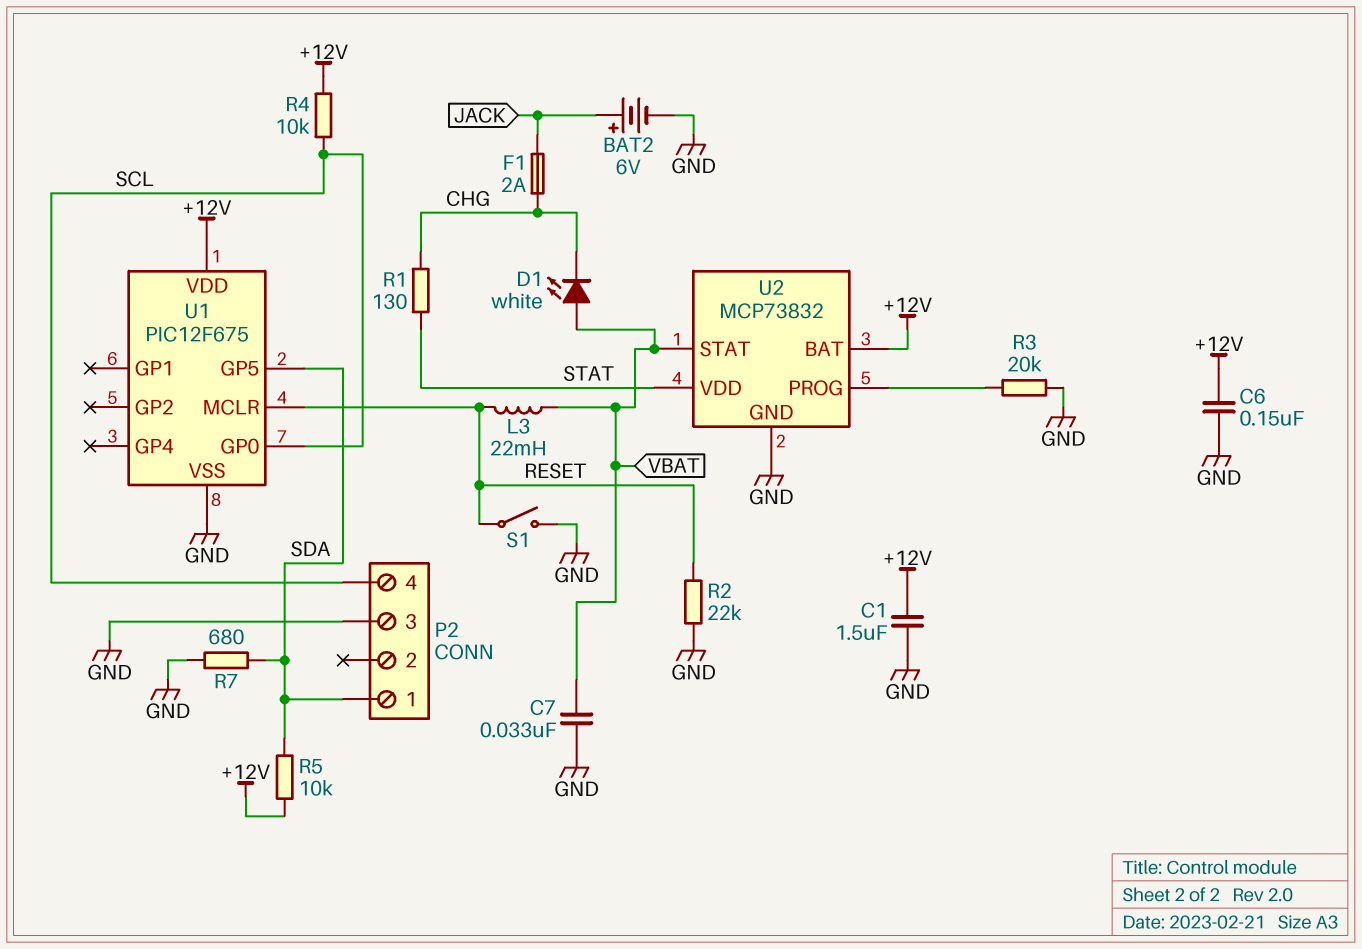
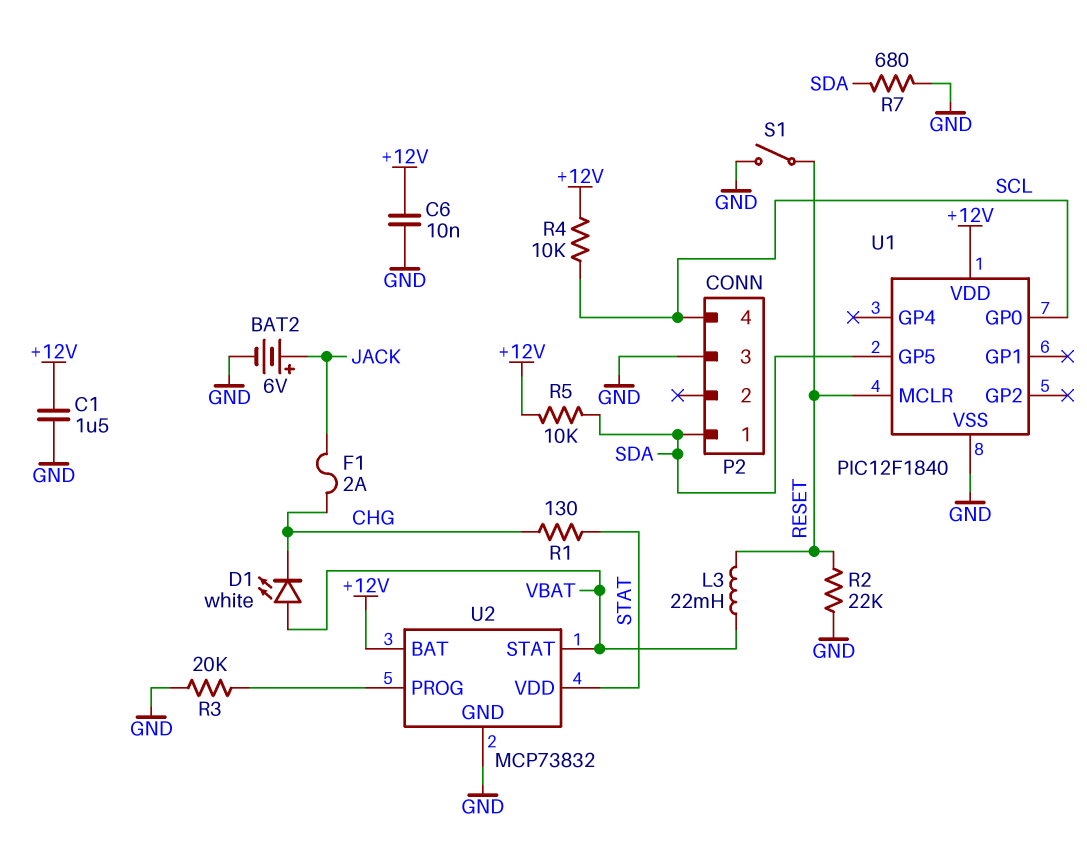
C6: 150nF (+12V, GND) -> 10nF (+12V, GND)
C7: 33nF (GND, VBAT) -> none
U1: PIC12F675 -> PIC12F1840

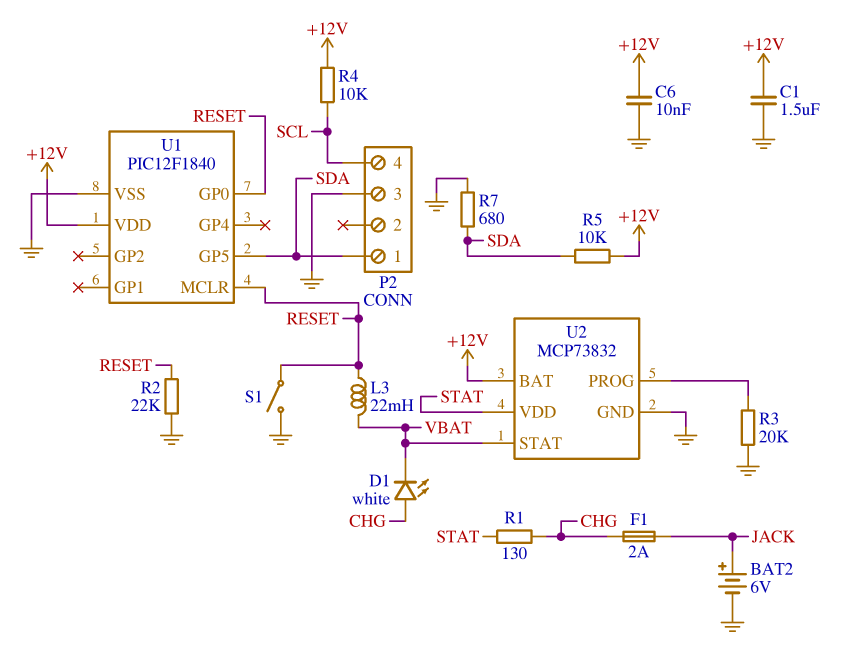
D1: LED white (A VBAT, K CHG) -> LED white (A CHG, K VBAT)
U1 pin GP0: SCL -> RESET

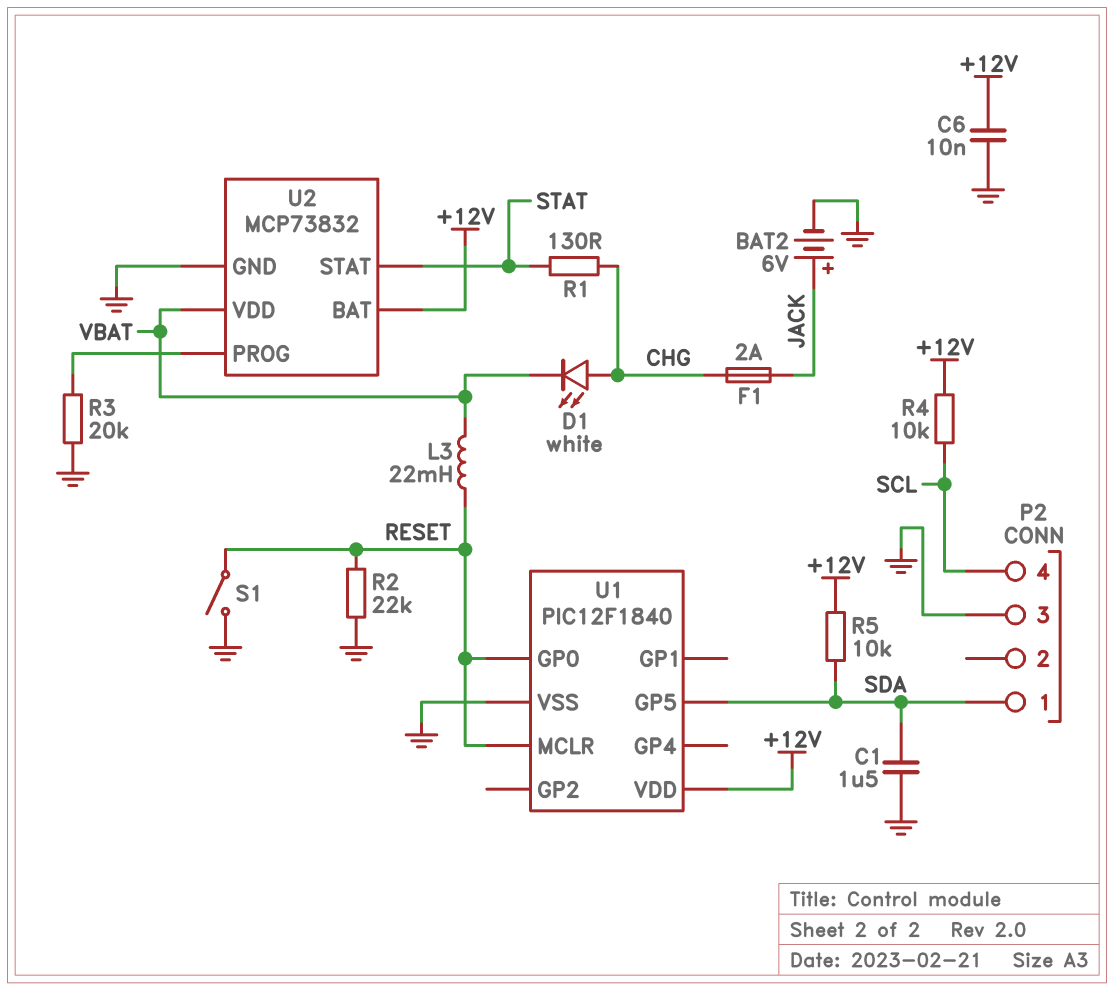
C1: 1.5uF (+12V, GND) -> 1.5uF (GND, SDA)
R7: 680 (GND, SDA) -> none
U2 pin STAT: VBAT -> STAT
U2 pin VDD: STAT -> VBAT

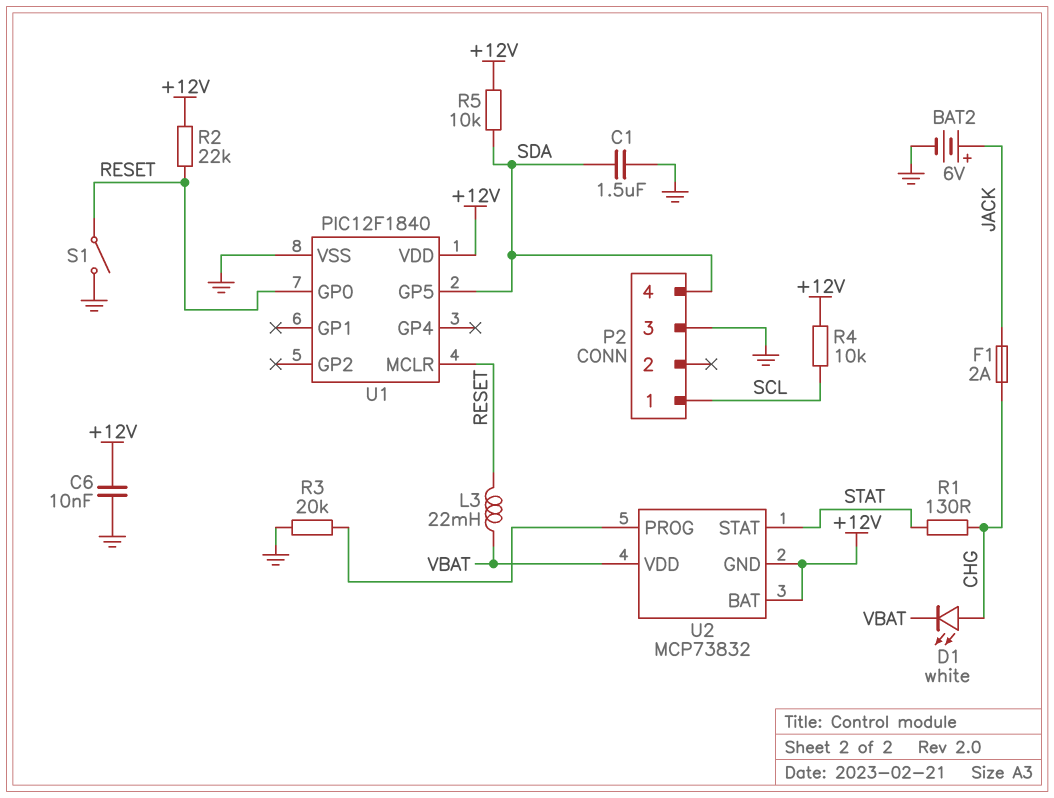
P2 pin 1: SDA -> SCL
P2 pin 4: SCL -> SDA
R2: 22k (GND, RESET) -> 22k (+12V, RESET)
U2 pin GND: GND -> +12V

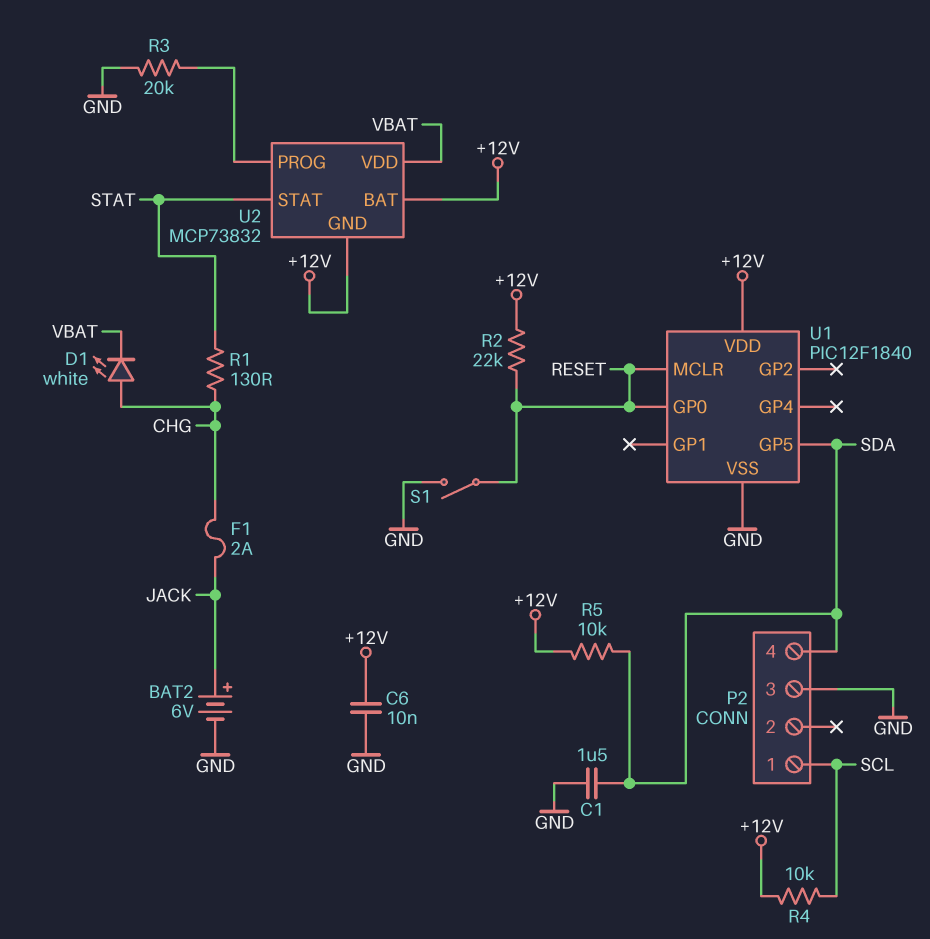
L3: 22mH (RESET, VBAT) -> none

